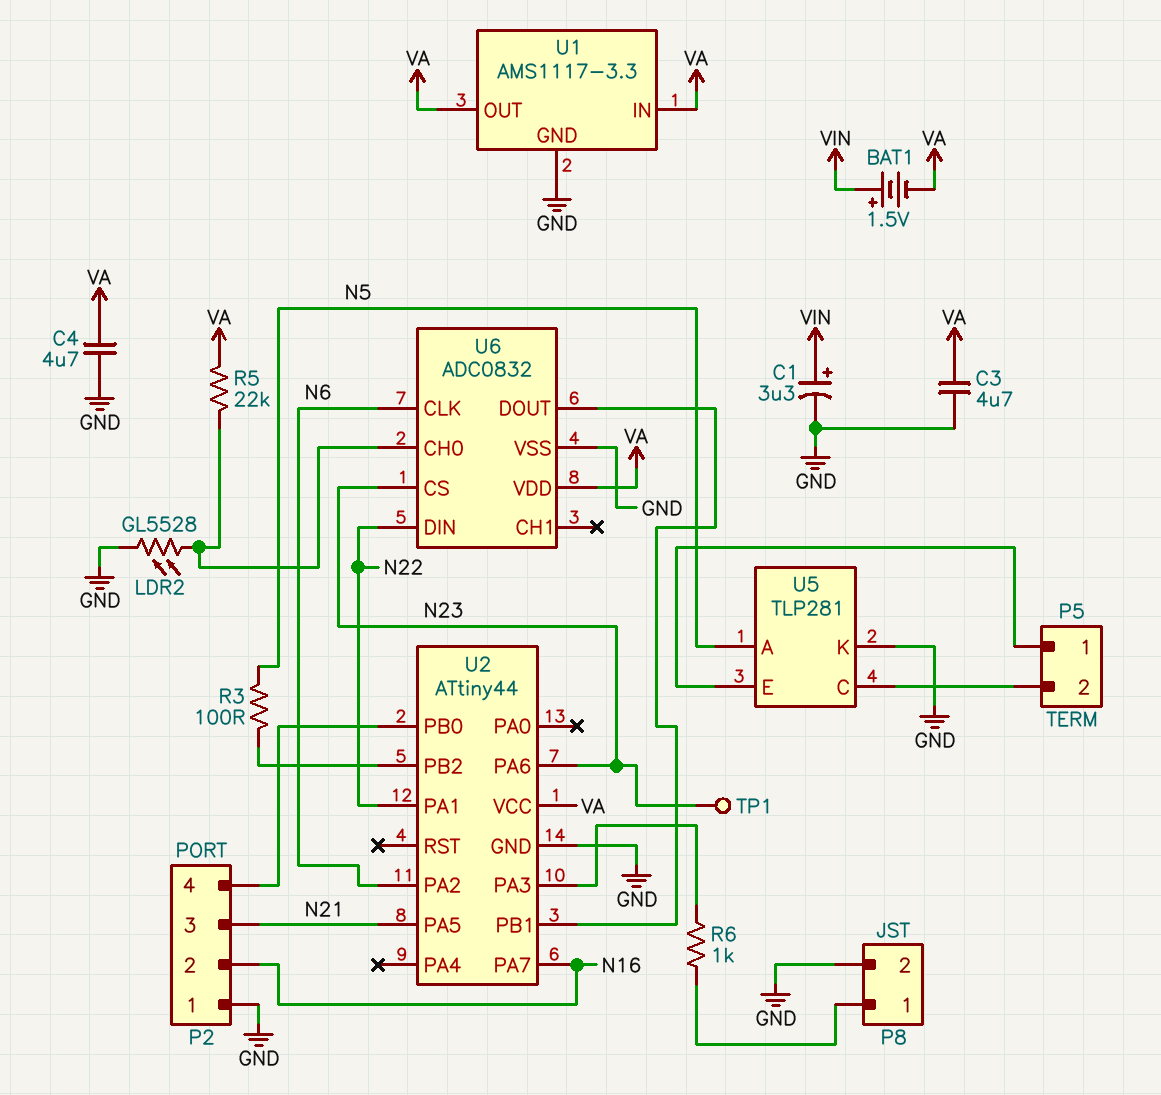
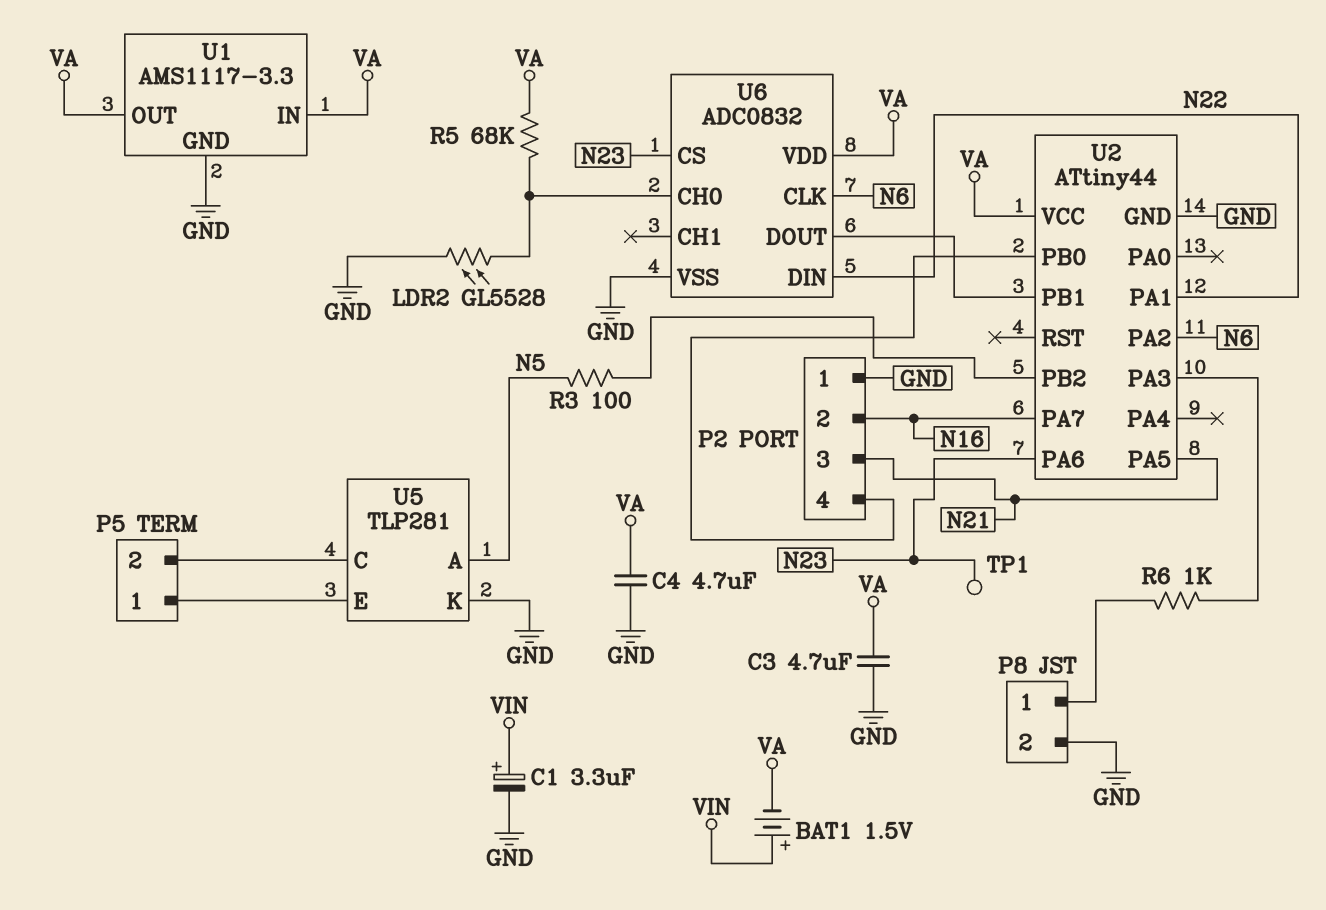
R5: 22k (U6/CH0, VA) -> 68k (U6/CH0, VA)

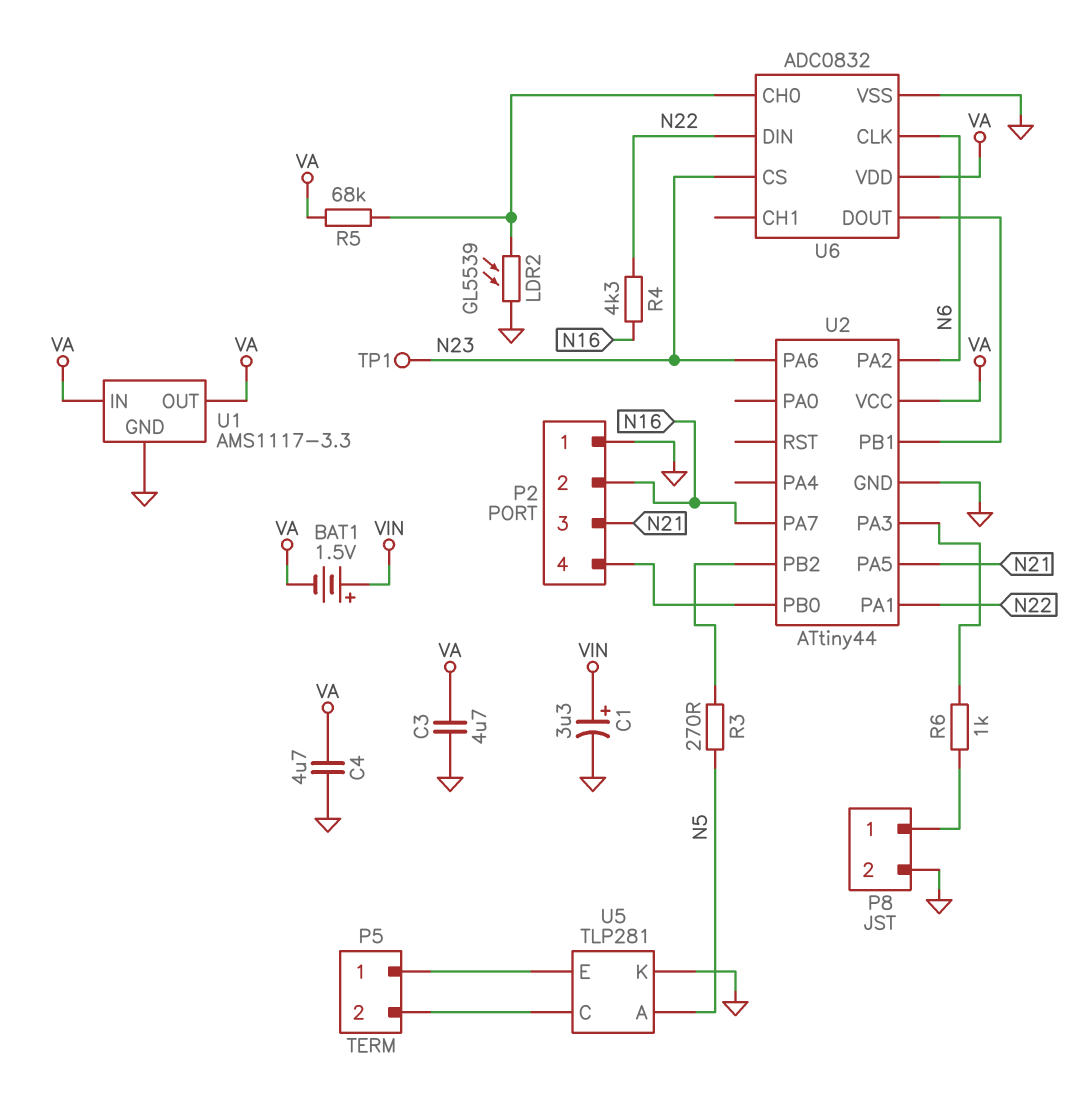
LDR2: GL5528 (GND, U6/CH0) -> GL5539 (GND, U6/CH0)
R3: 100 (N5, U2/PB2) -> 270 (N5, U2/PB2)
R4: none -> 4.3k (N16, N22)

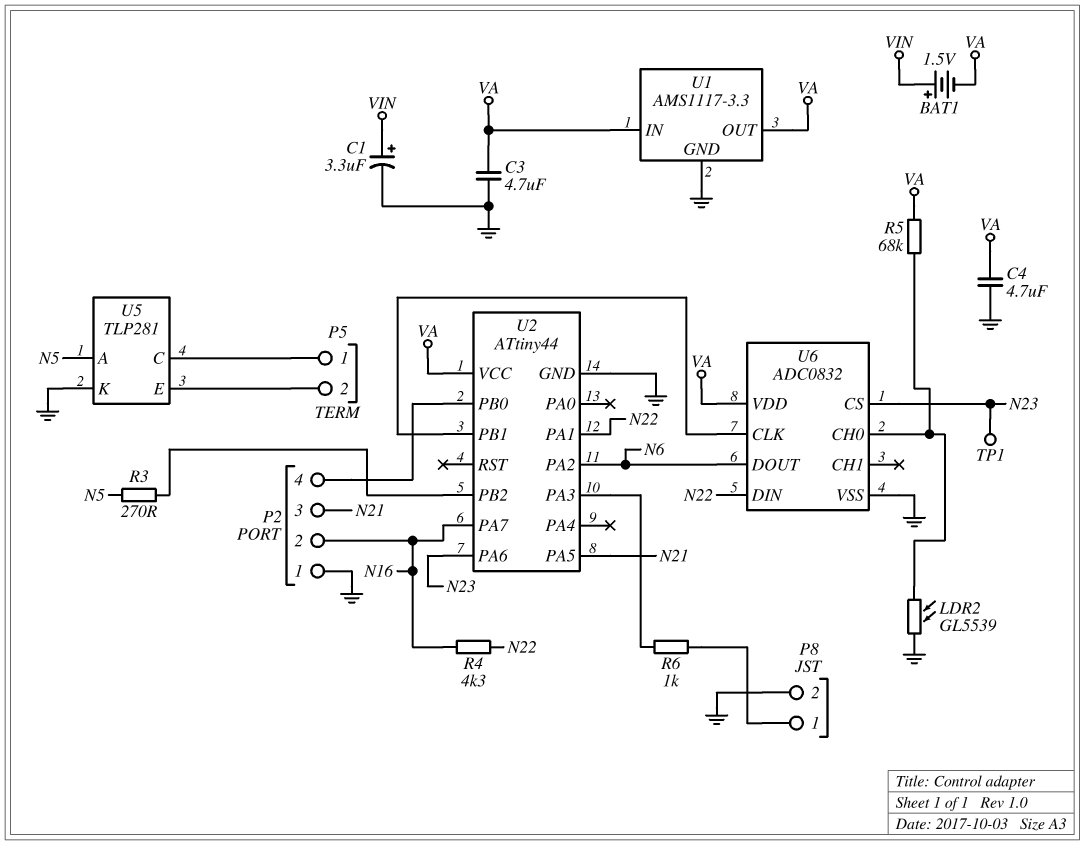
U5 pin C: P5/2 -> P5/1
U5 pin E: P5/1 -> P5/2
U6 pin CLK: N6 -> U2/PB1
U6 pin DOUT: U2/PB1 -> N6

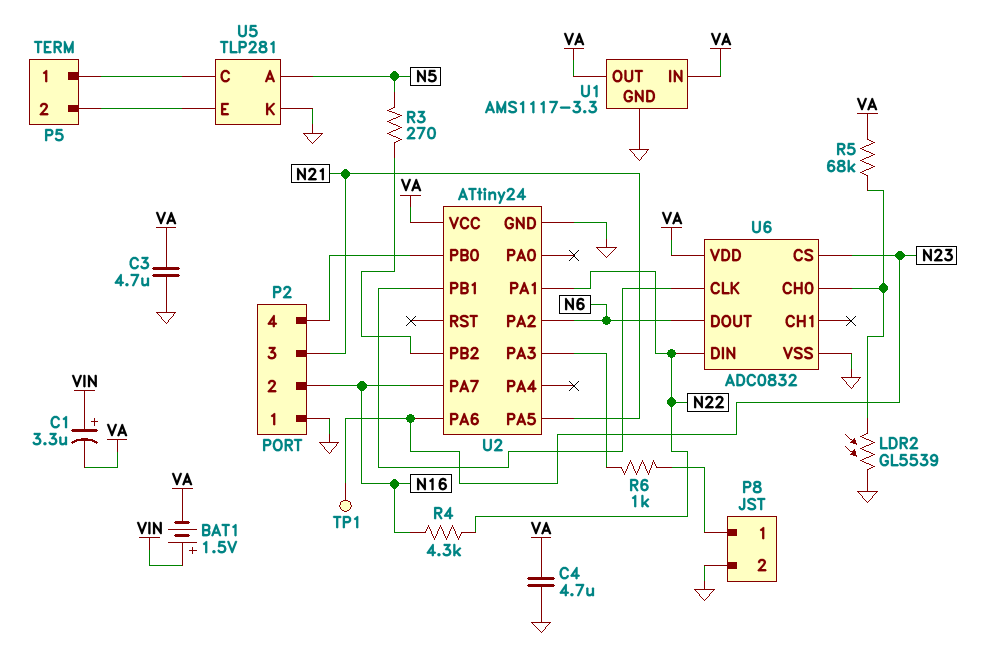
C1: 3.3uF (plus VIN, minus GND) -> 3.3uF (plus VIN, minus VA)
U2: ATtiny44 -> ATtiny24

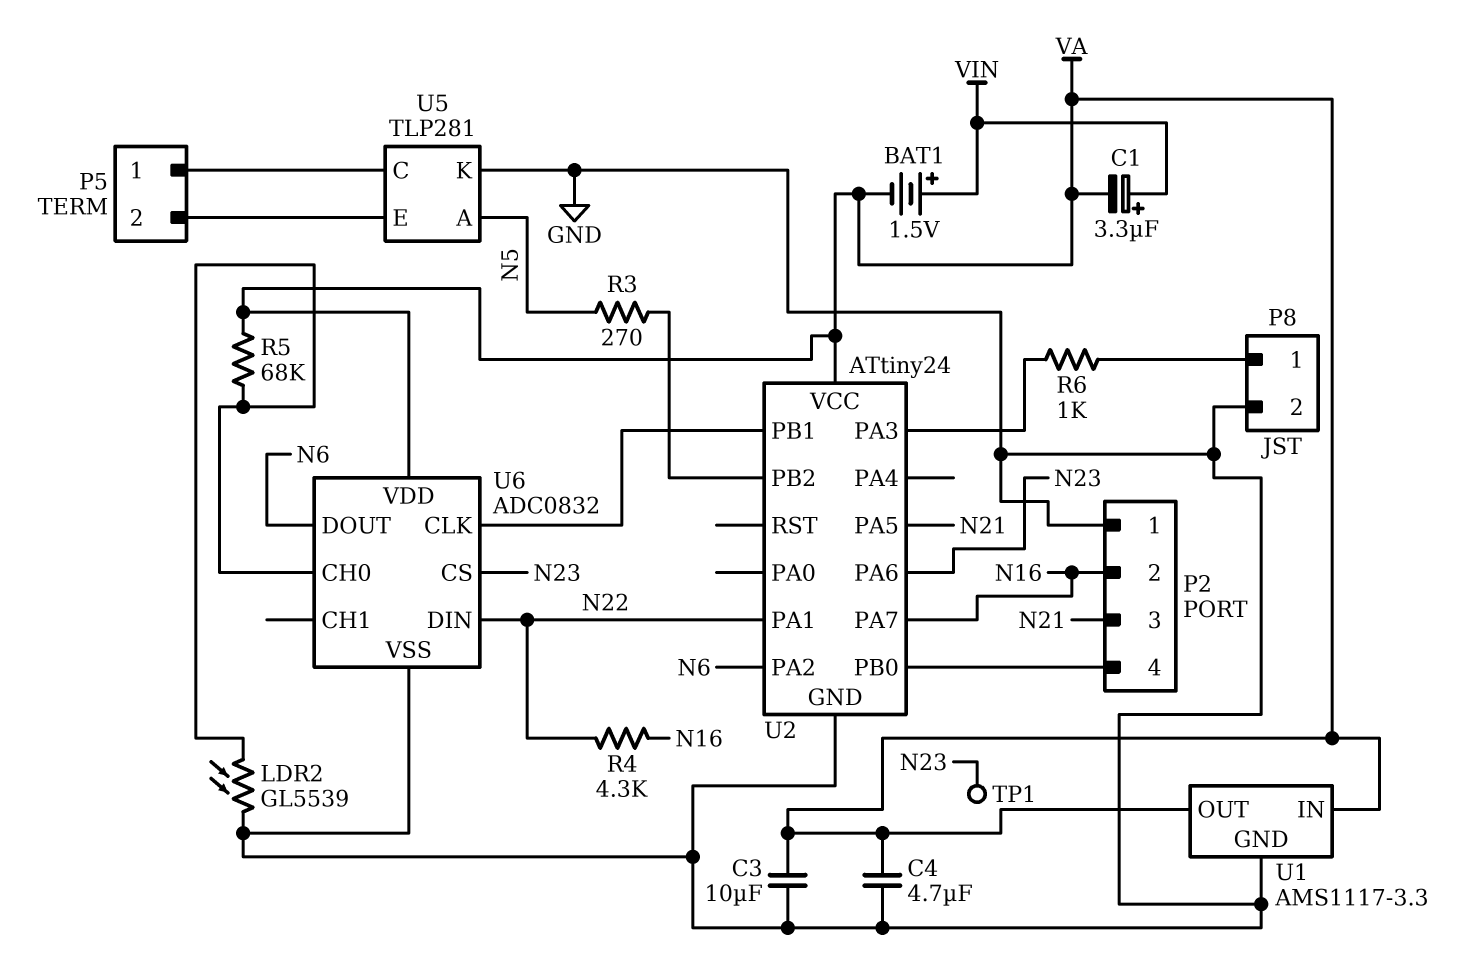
C3: 4.7uF (GND, VA) -> 10uF (GND, VA)

